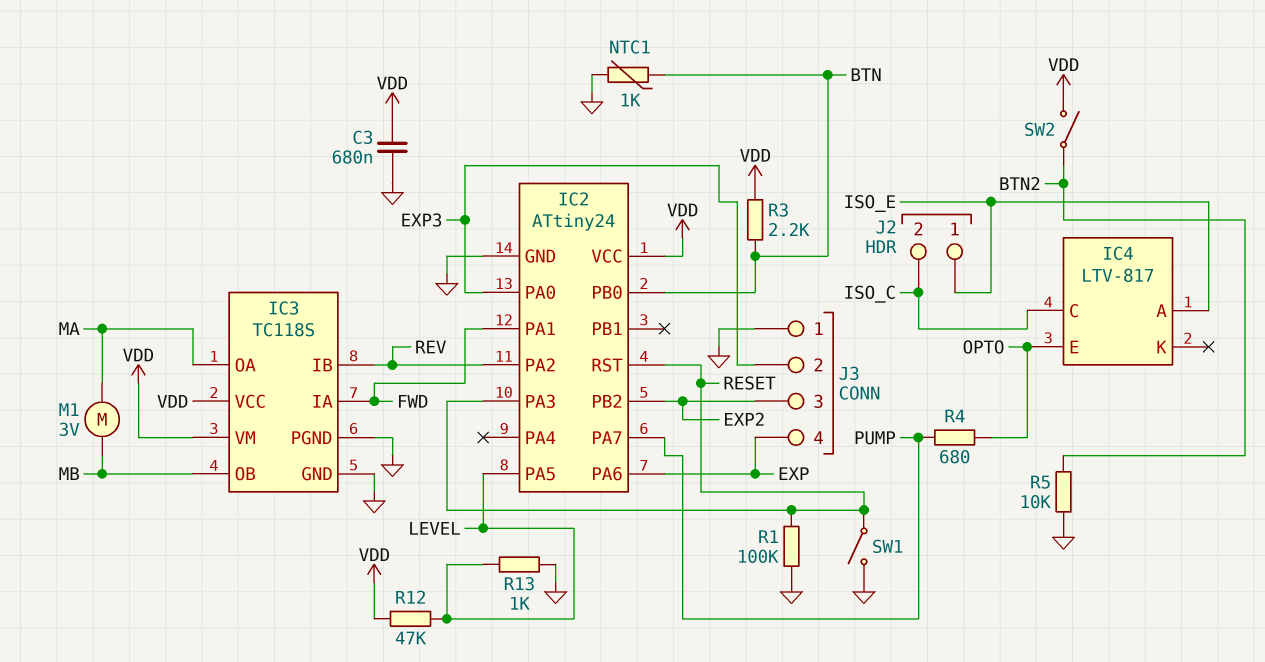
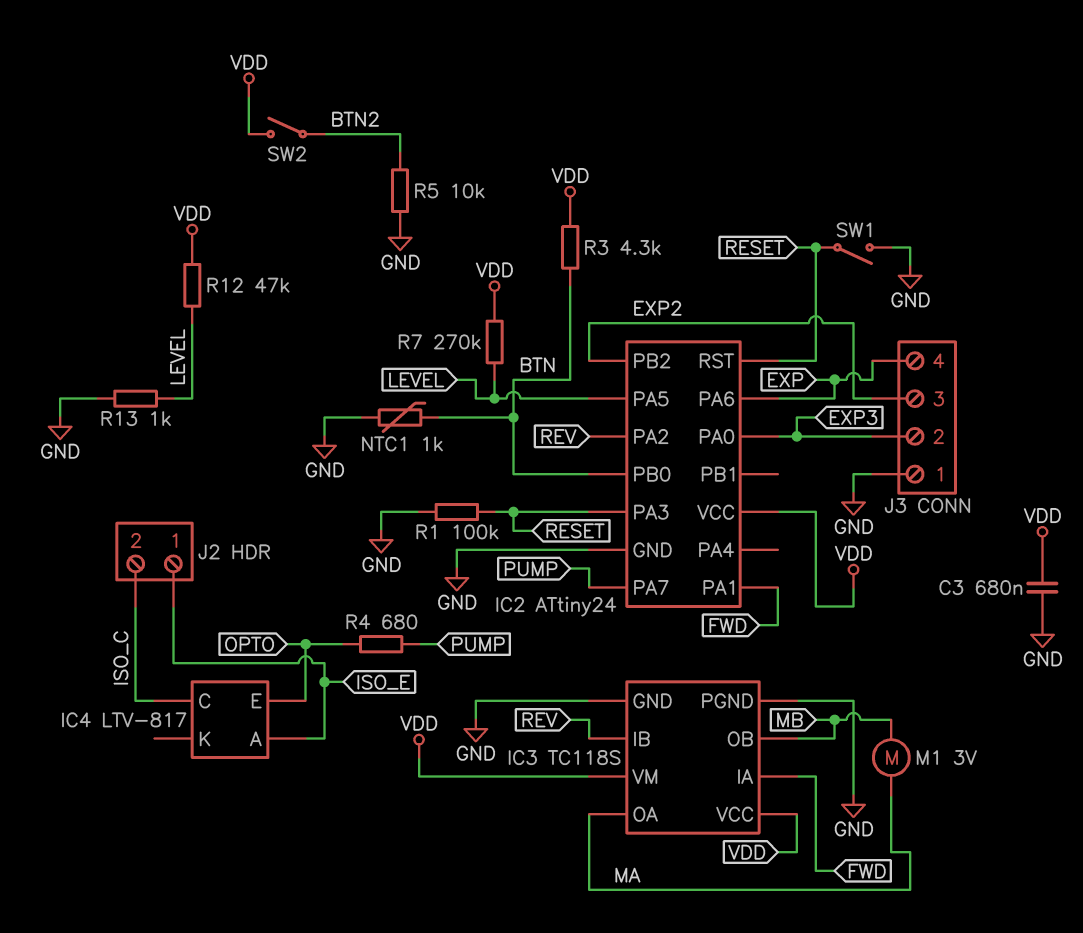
R3: 2.2k (BTN, VDD) -> 4.3k (BTN, VDD)
R7: none -> 270k (LEVEL, VDD)

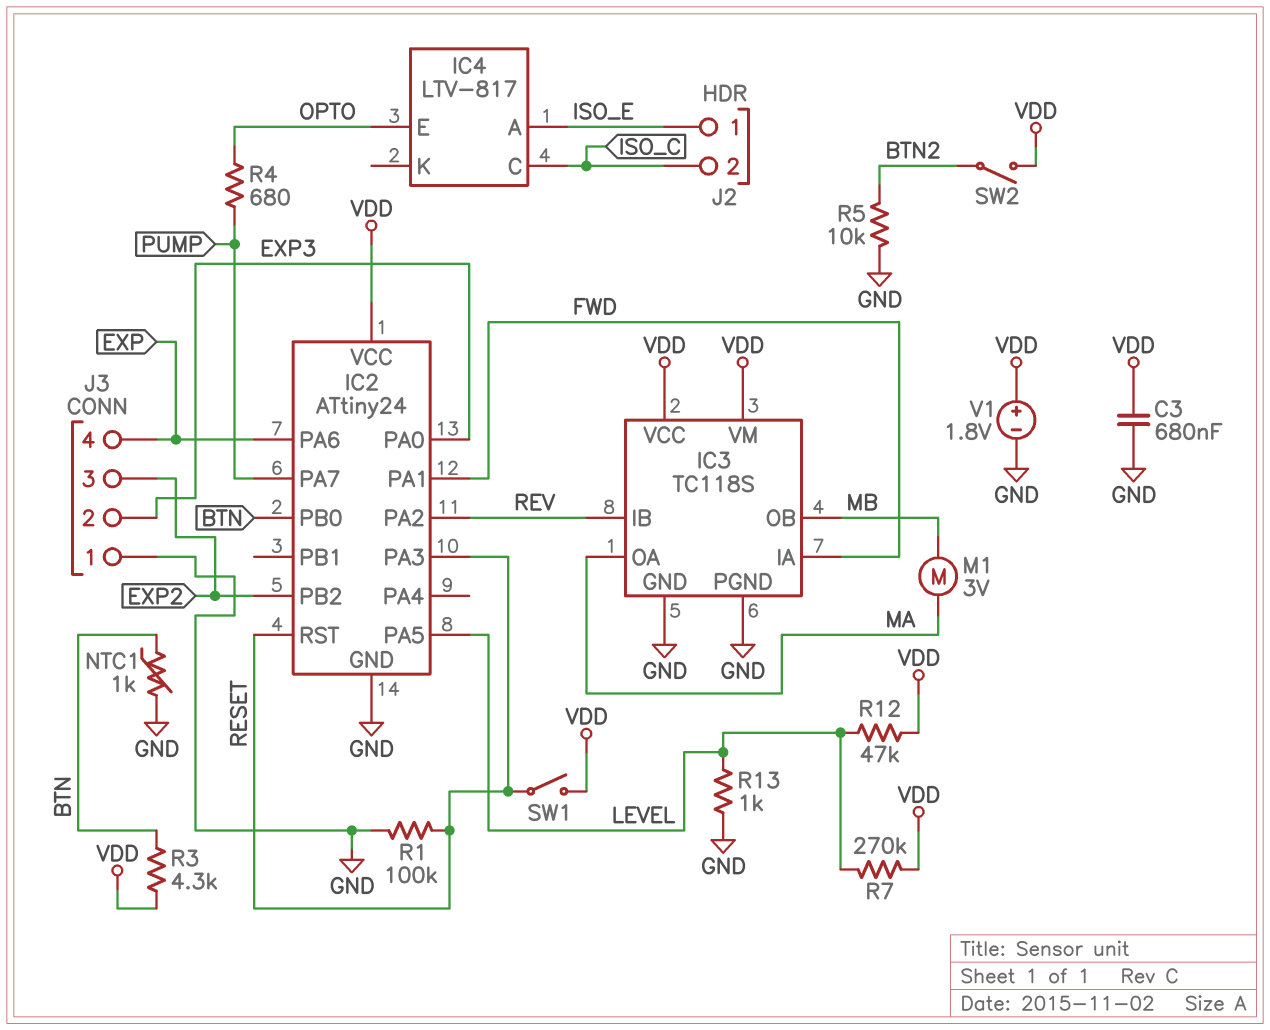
SW1: switch (GND, RESET) -> switch (RESET, VDD)
V1: none -> 1.8V (plus VDD, minus GND)

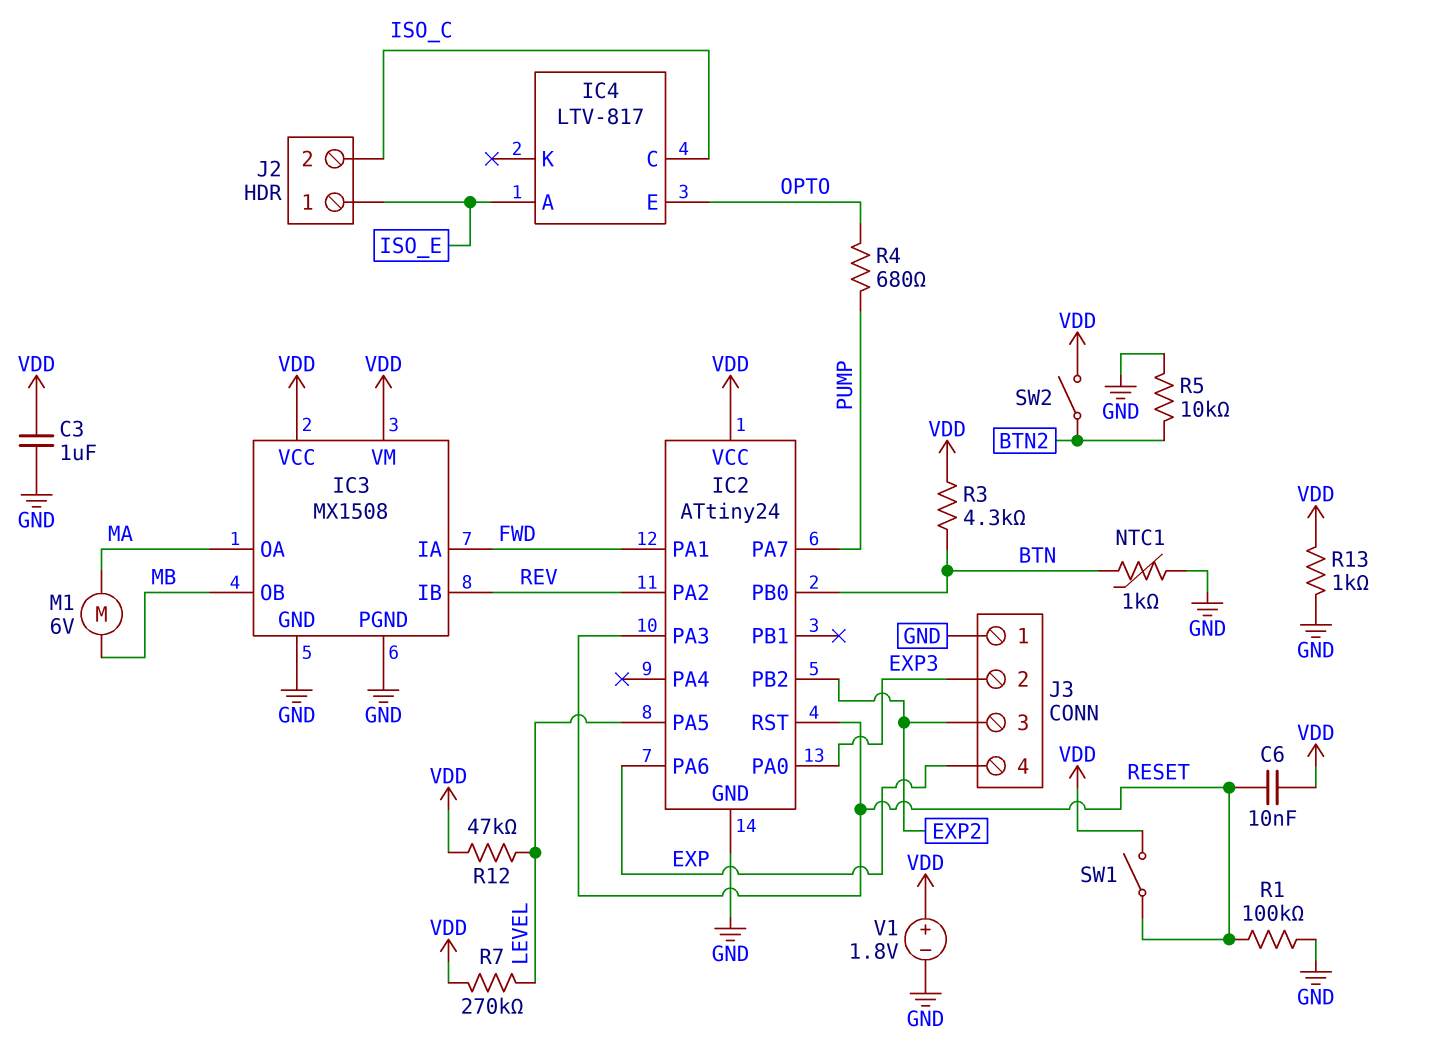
C3: 680nF (GND, VDD) -> 1uF (GND, VDD)
C6: none -> 10nF (RESET, VDD)
IC3: TC118S -> MX1508
M1: motor 3V (MA, MB) -> motor 6V (MA, MB)
R13: 1k (GND, LEVEL) -> 1k (GND, VDD)

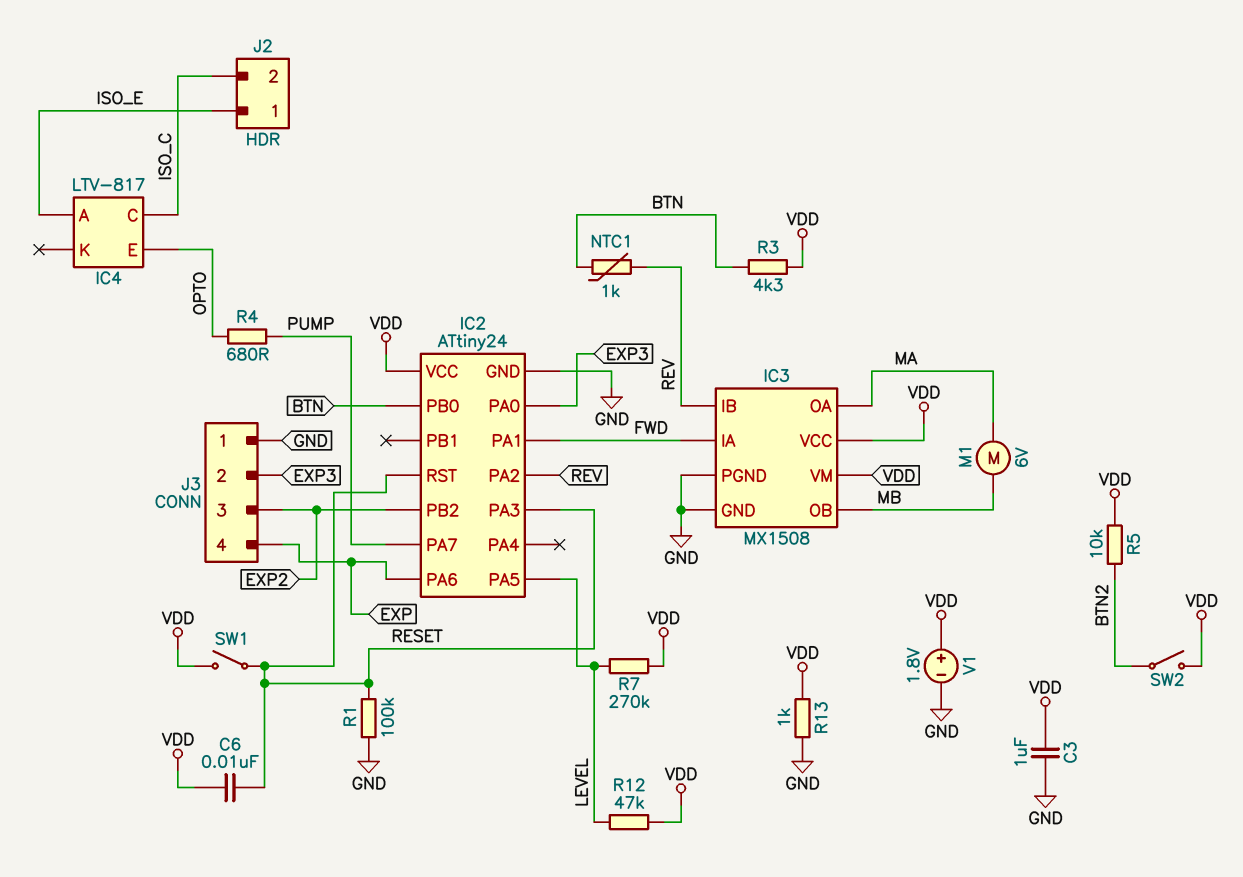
NTC1: 1k (BTN, GND) -> 1k (BTN, REV)
R5: 10k (BTN2, GND) -> 10k (BTN2, VDD)

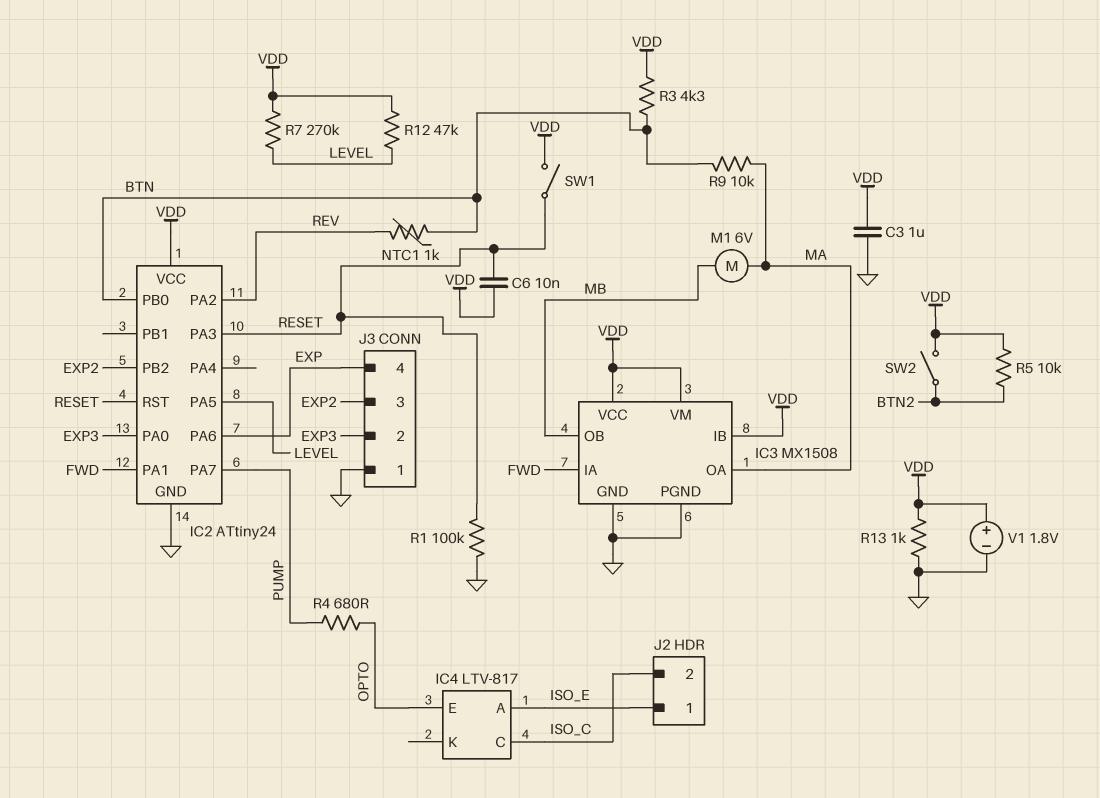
IC3 pin IB: REV -> VDD
R9: none -> 10k (BTN, MA)

